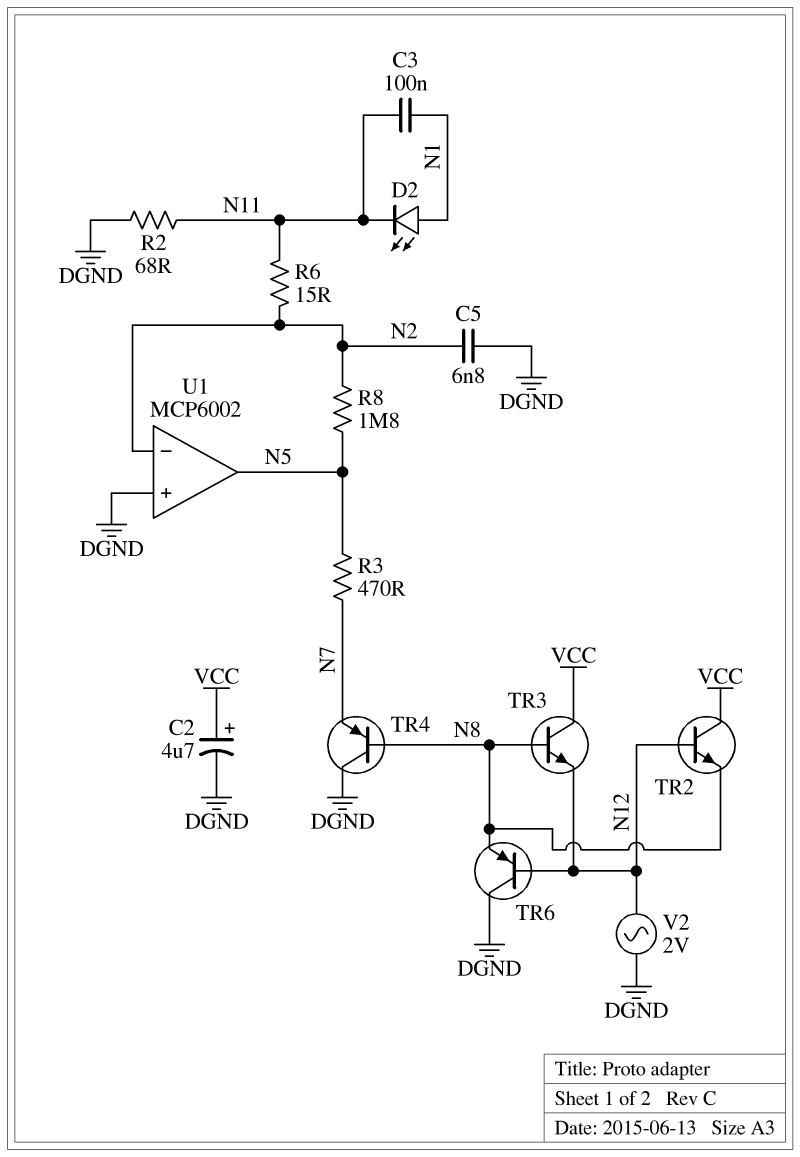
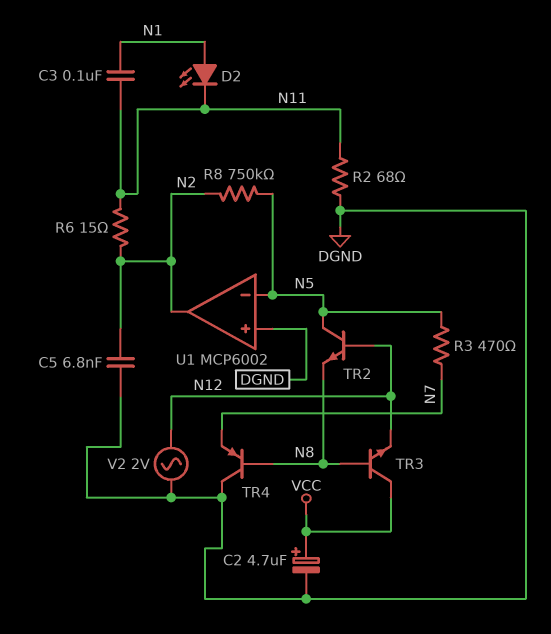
R8: 1.8M (N2, N5) -> 750k (N2, N5)
TR2: NPN (B N12, C VCC, E N8) -> NPN (B N12, C N5, E N8)
TR6: PNP (B N12, C DGND, E N8) -> none
U1 pin in-: N2 -> N5
U1 pin out: N5 -> N2

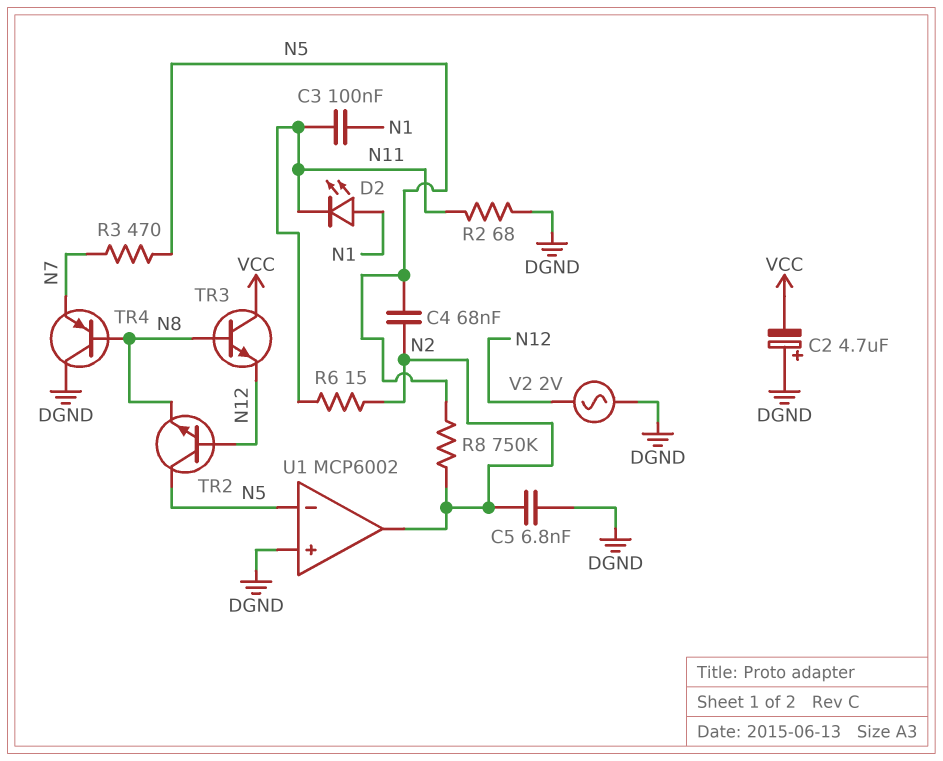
C2: 4.7uF (plus VCC, minus DGND) -> 4.7uF (plus DGND, minus VCC)
C4: none -> 68nF (N2, N5)

